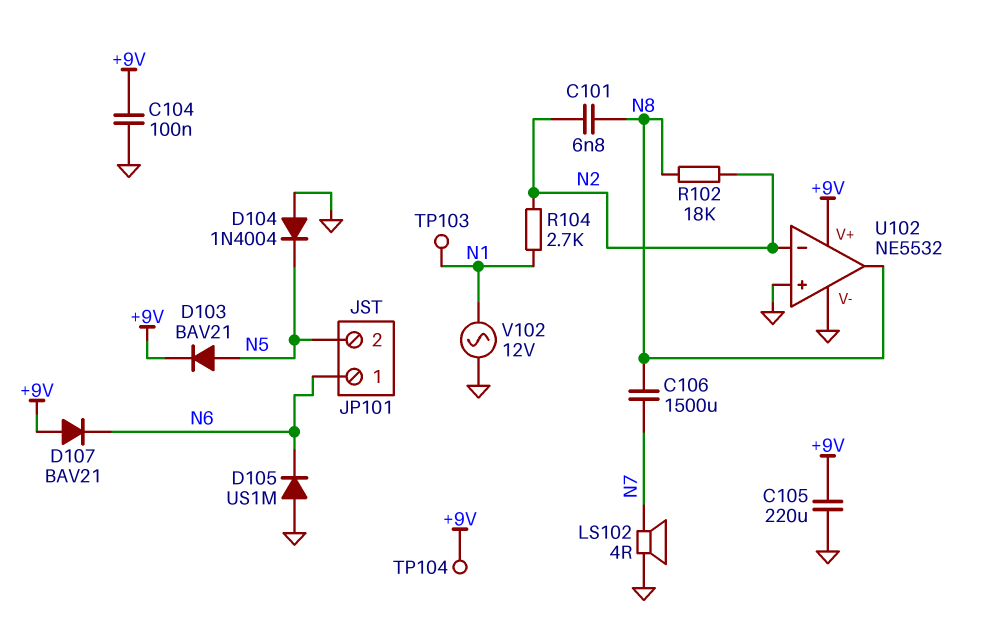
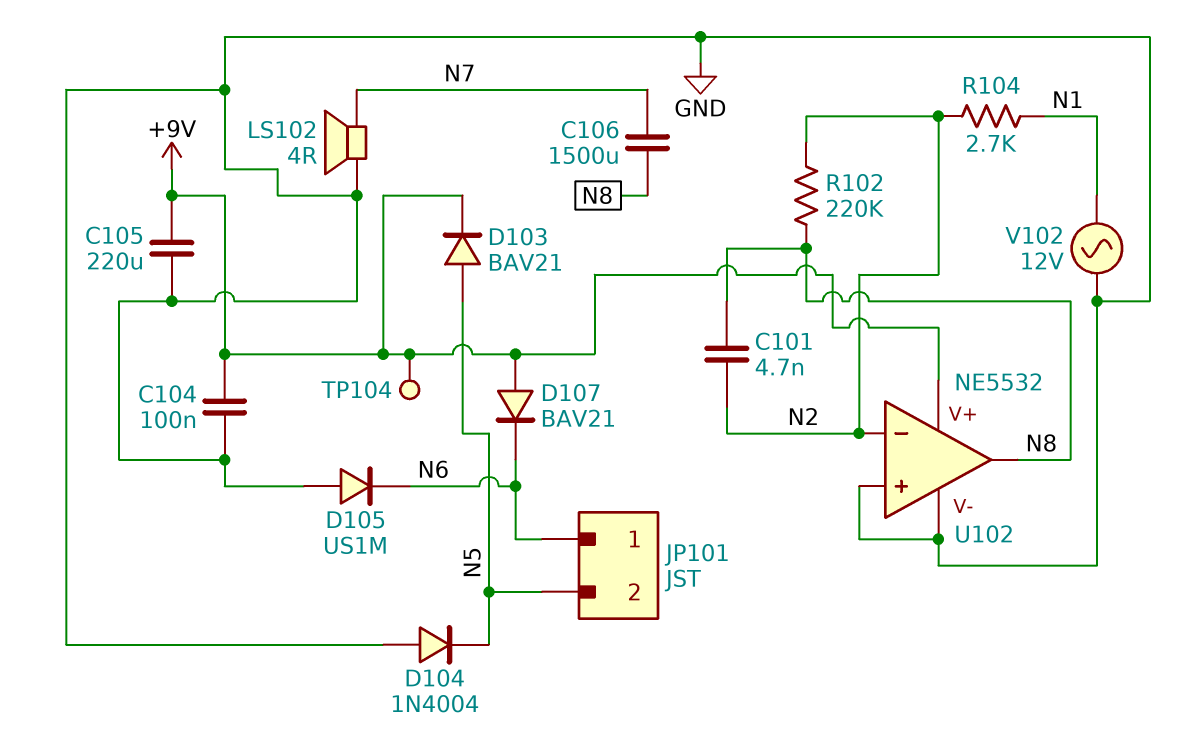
C101: 6.8nF (N2, N8) -> 4.7nF (N2, N8)
R102: 18k (N2, N8) -> 220k (N2, N8)
TP103: test point (N1) -> none

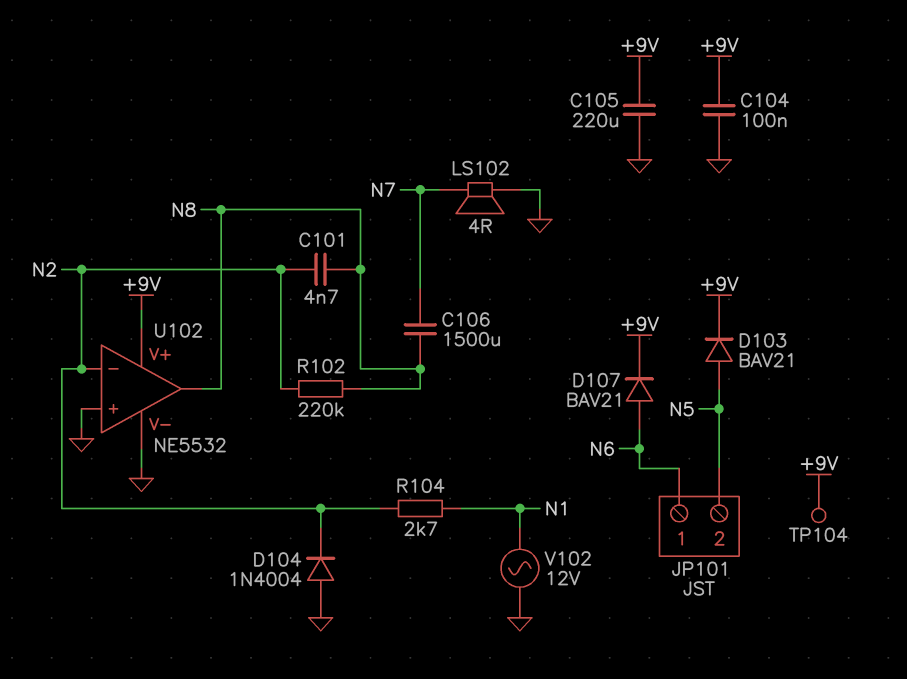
D104: diode 1N4004 (A GND, K N5) -> diode 1N4004 (A GND, K N2)
D105: diode US1M (A GND, K N6) -> none
D107: diode BAV21 (A +9V, K N6) -> diode BAV21 (A N6, K +9V)

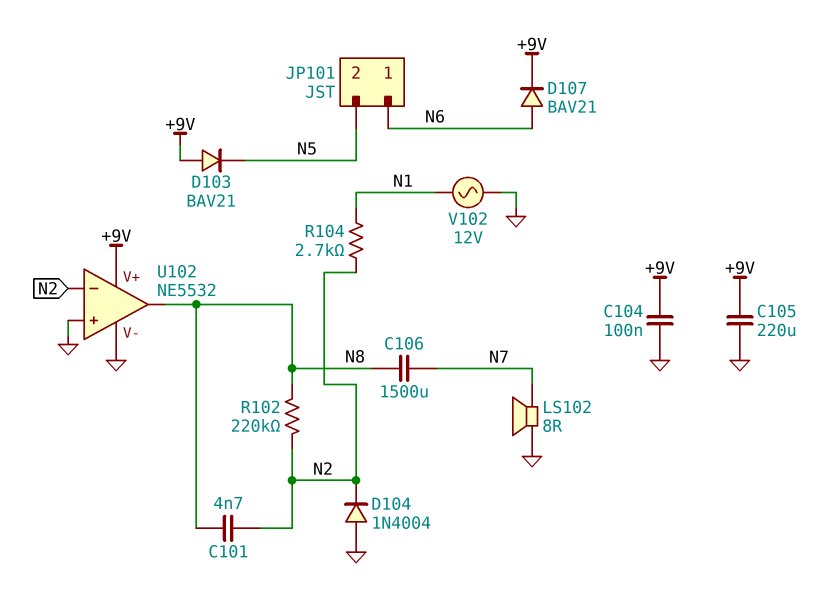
D103: diode BAV21 (A N5, K +9V) -> diode BAV21 (A +9V, K N5)
LS102: speaker 4R (GND, N7) -> speaker 8R (GND, N7)
TP104: test point (+9V) -> none

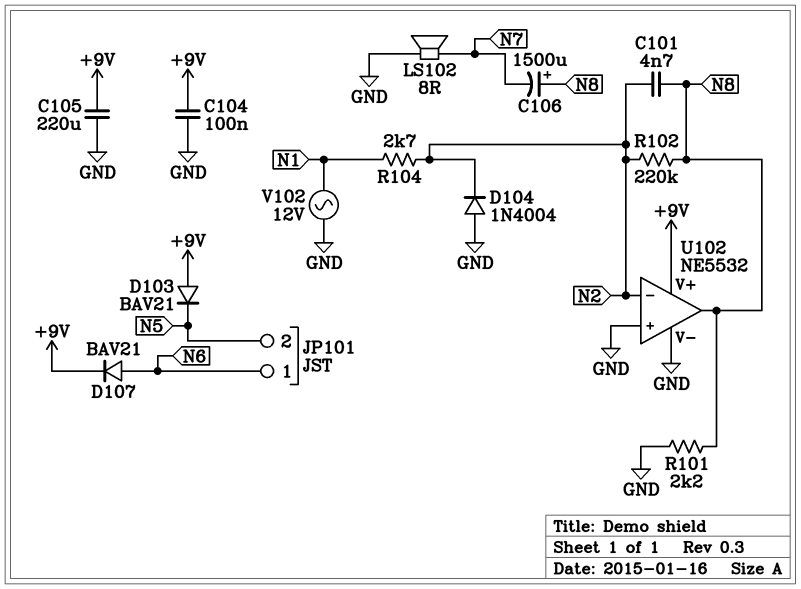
C106: 1500uF (N7, N8) -> 1500uF (plus N8, minus N7)
R101: none -> 2.2k (GND, N8)

